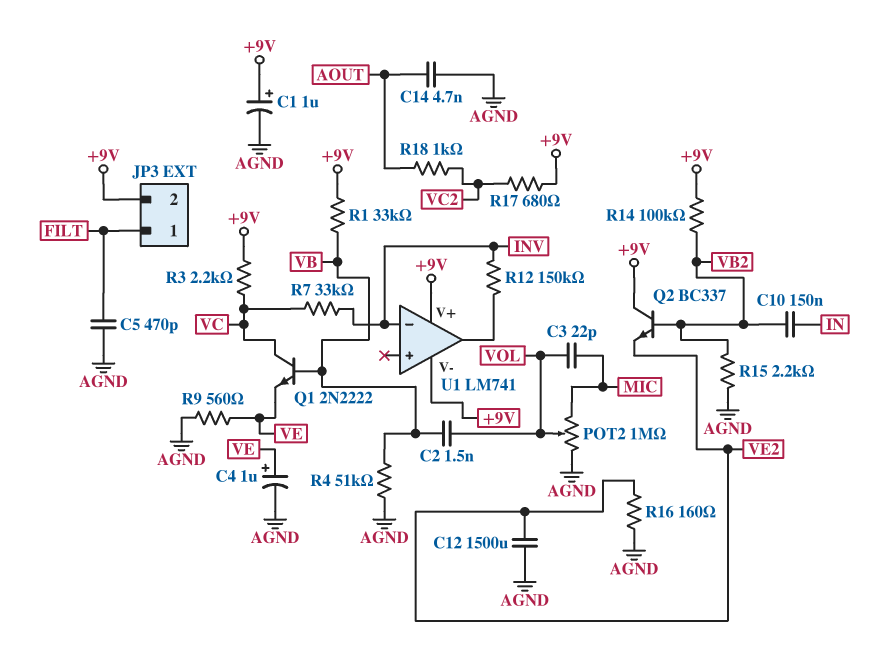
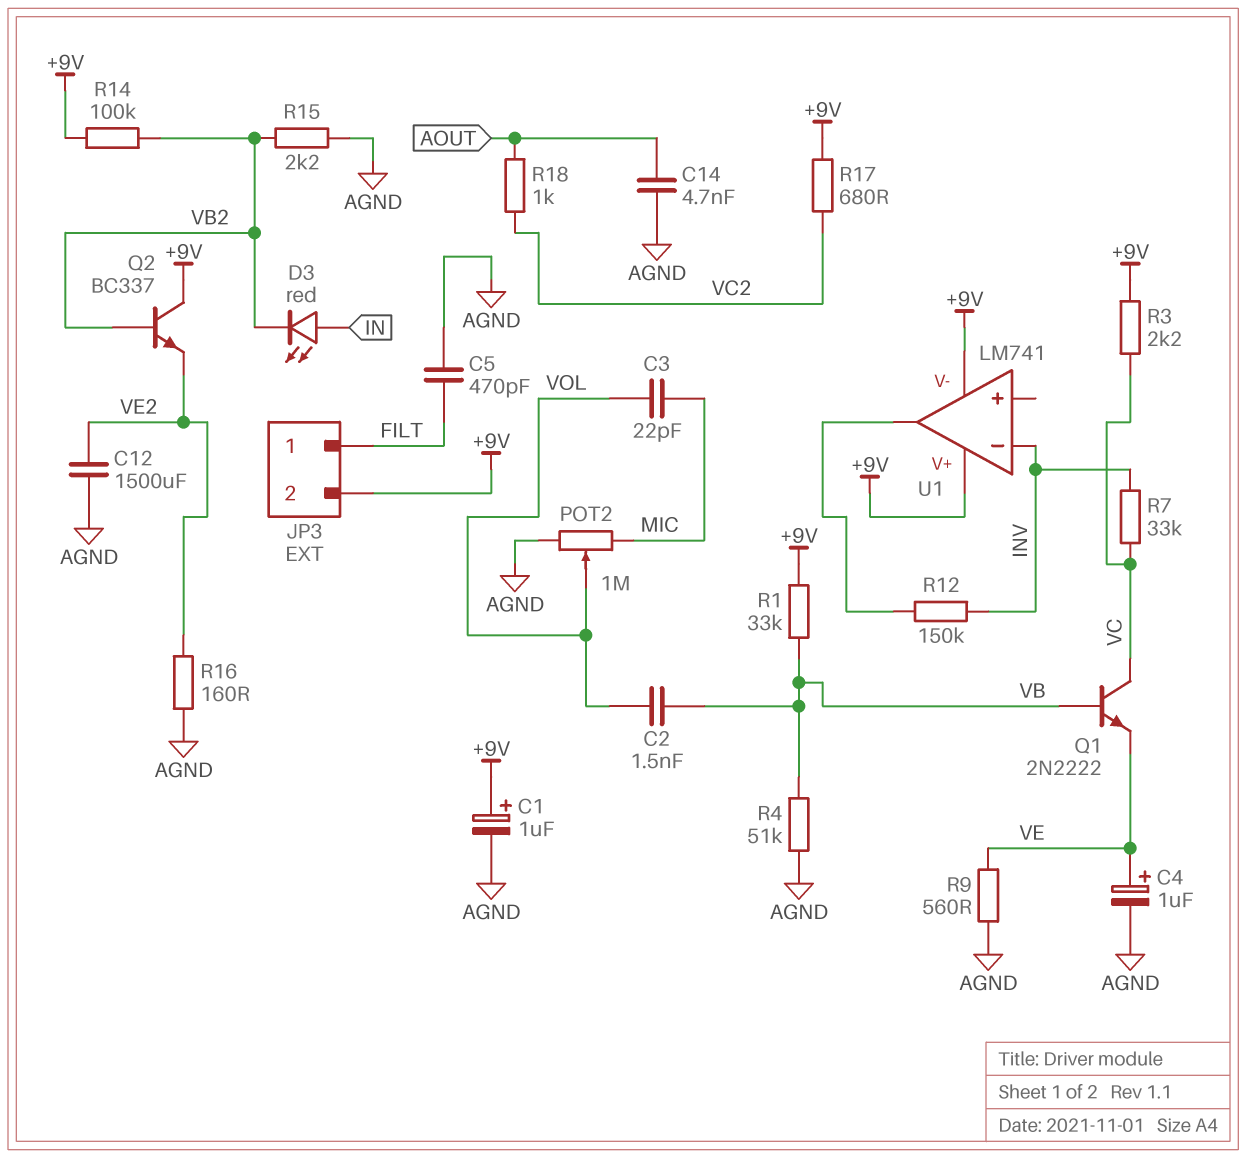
C10: 150nF (IN, VB2) -> none
D3: none -> LED red (A IN, K VB2)

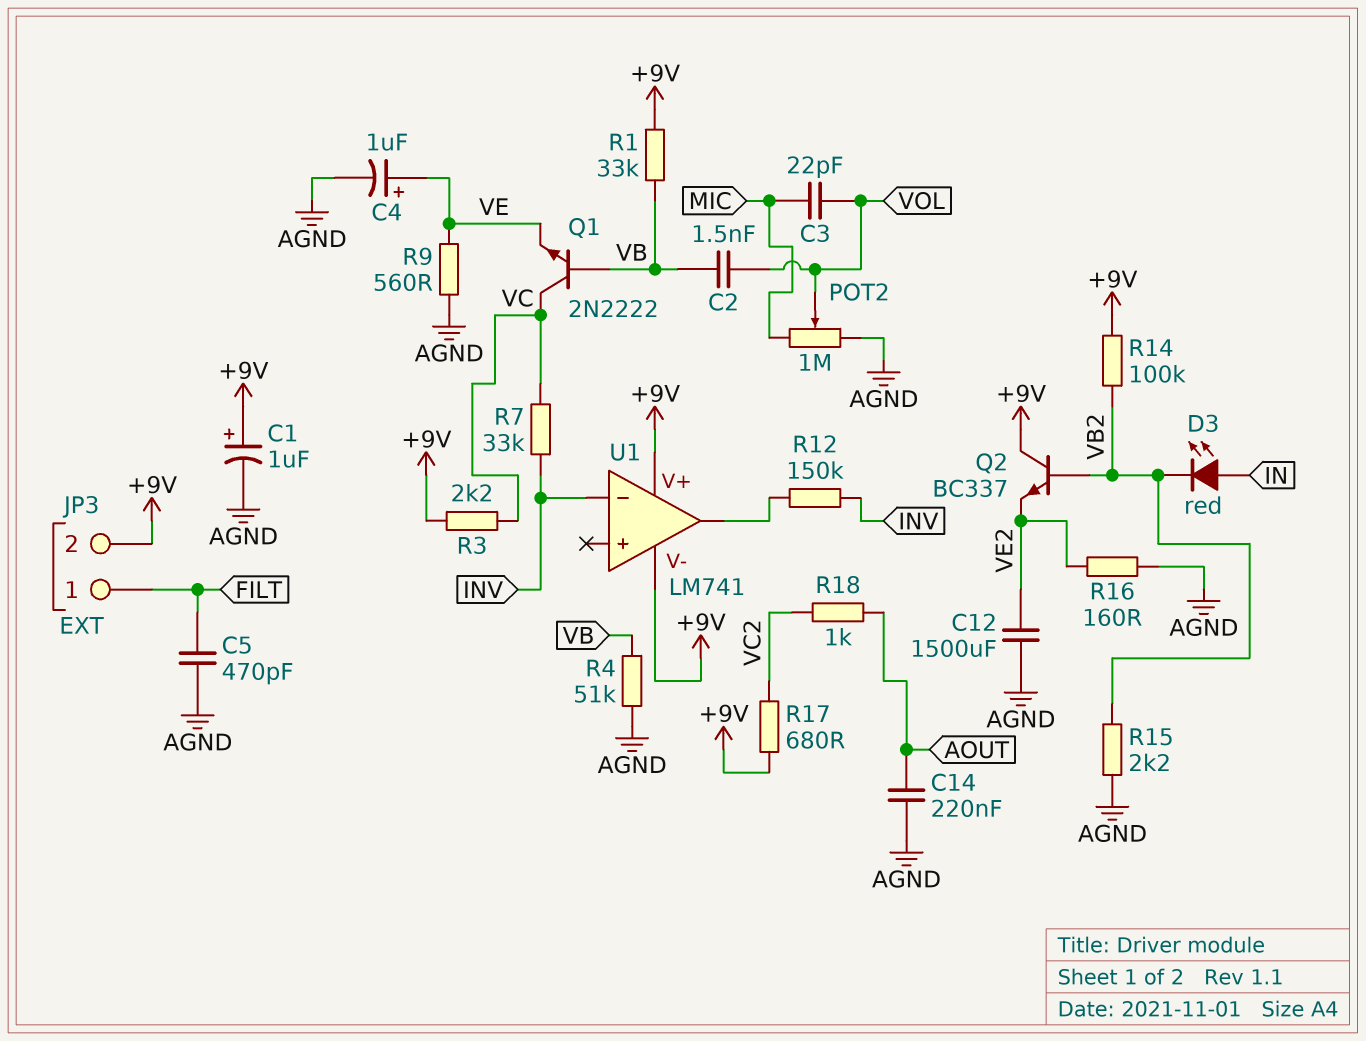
C14: 4.7nF (AGND, AOUT) -> 220nF (AGND, AOUT)

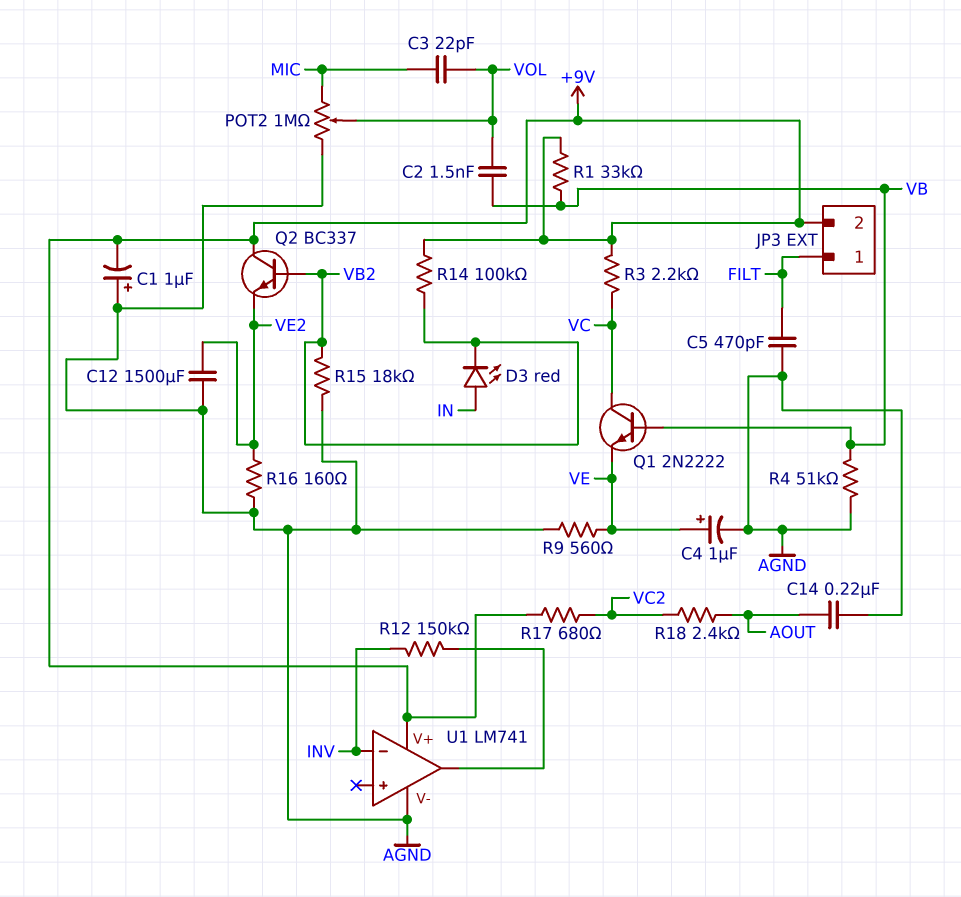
C1: 1uF (plus +9V, minus AGND) -> 1uF (plus AGND, minus +9V)
R7: 33k (INV, VC) -> none
R15: 2.2k (AGND, VB2) -> 18k (AGND, VB2)
R18: 1k (AOUT, VC2) -> 2.4k (AOUT, VC2)
U1 pin V-: +9V -> AGND

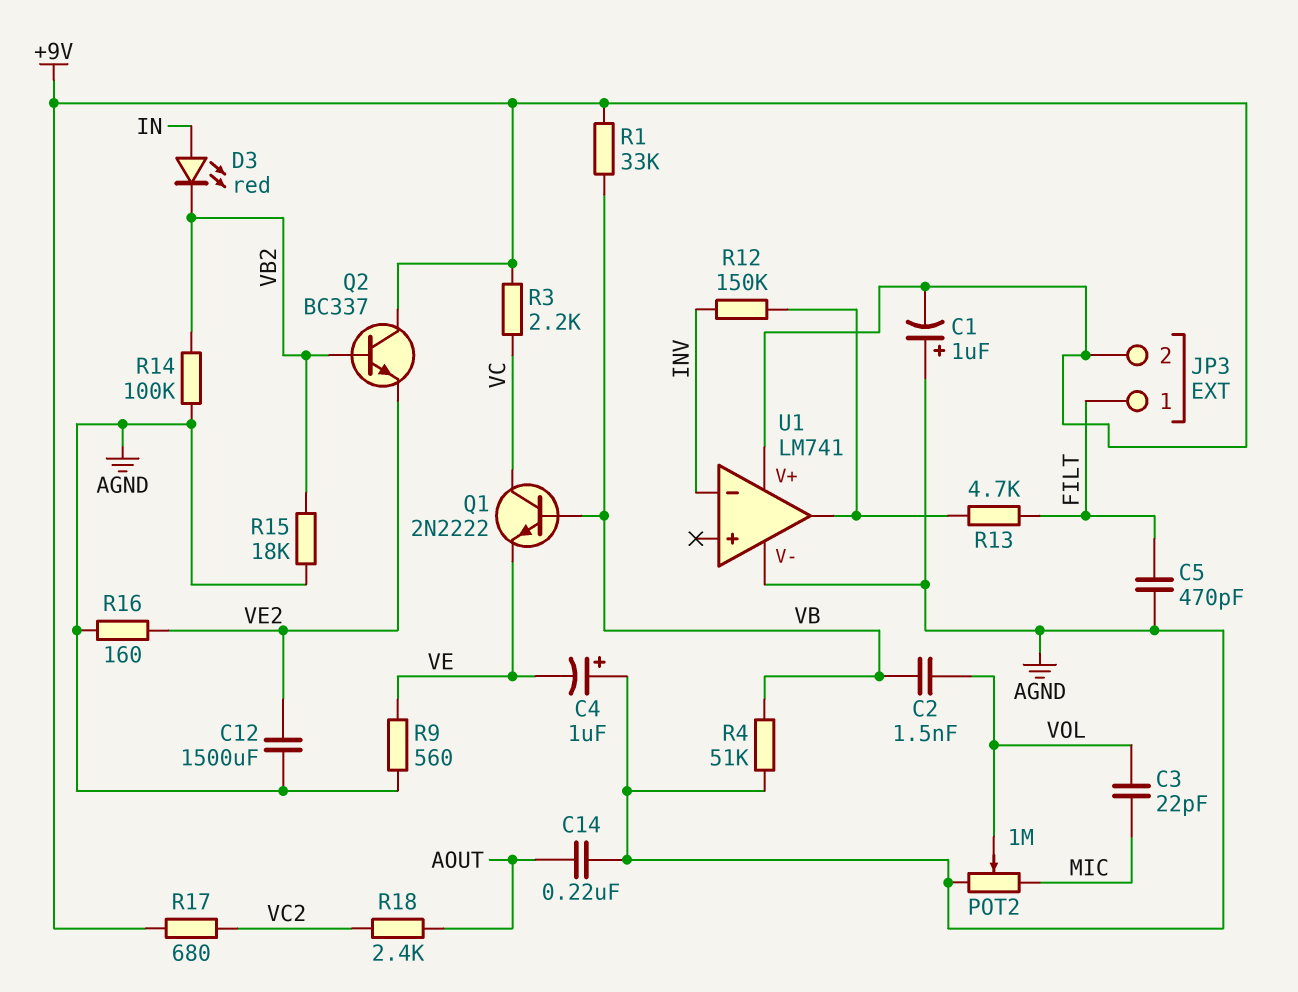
C4: 1uF (plus VE, minus AGND) -> 1uF (plus AGND, minus VE)
R13: none -> 4.7k (FILT, U1/out)
R14: 100k (+9V, VB2) -> 100k (AGND, VB2)

